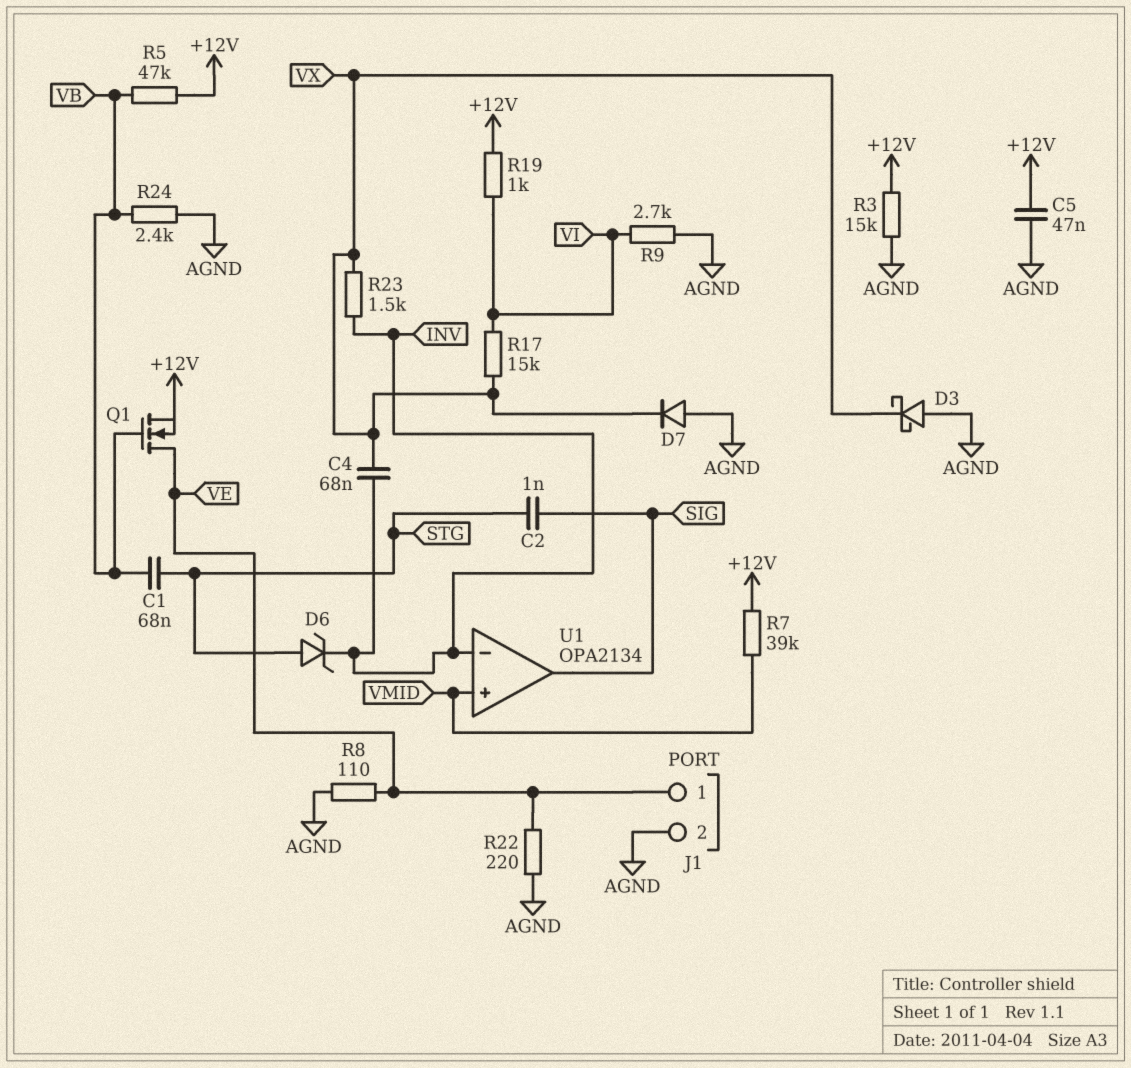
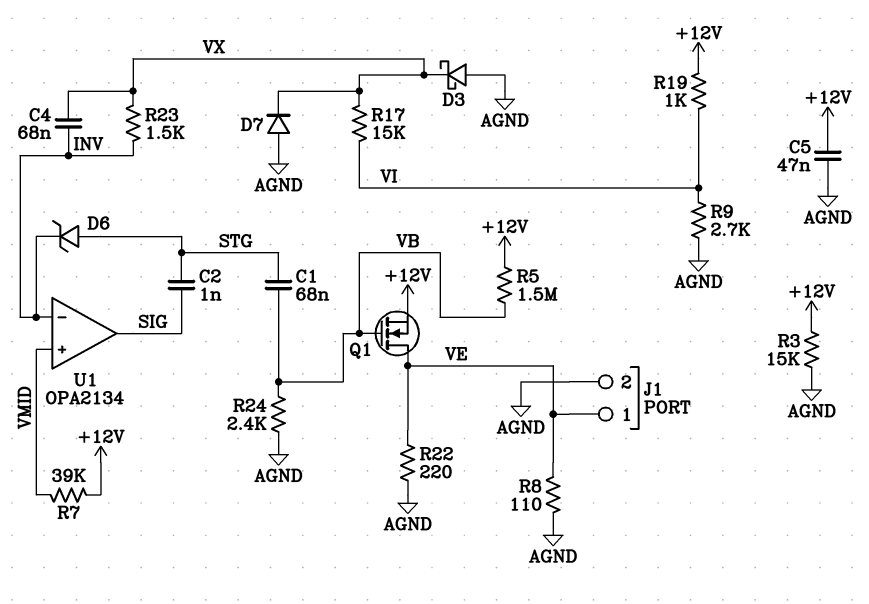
R5: 47k (+12V, VB) -> 1.5M (+12V, VB)

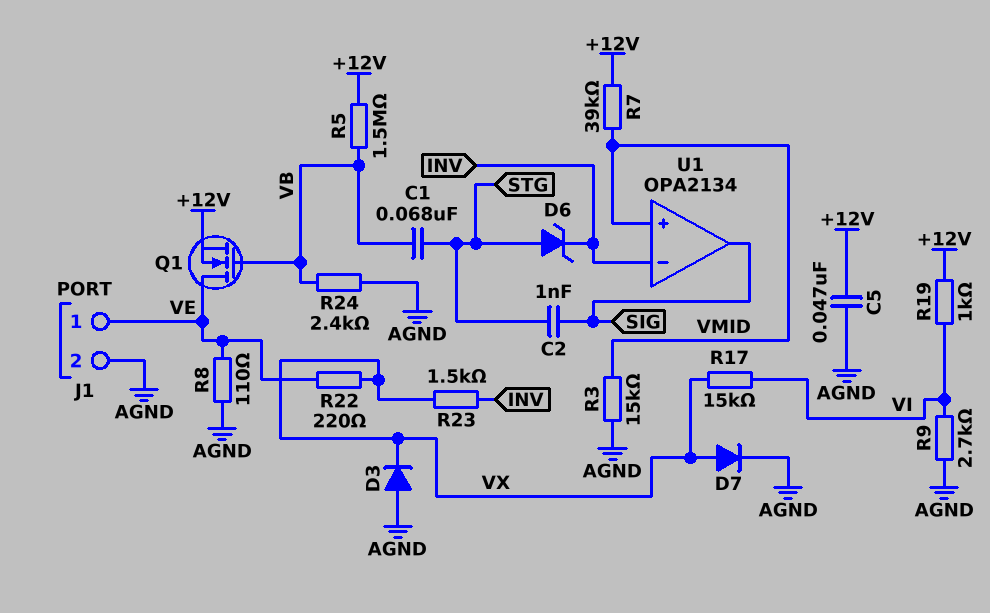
C4: 68nF (INV, VX) -> none
D3: schottky (A AGND, K VX) -> diode (A AGND, K VX)
D7: diode (A AGND, K VX) -> diode (A VX, K AGND)
R3: 15k (+12V, AGND) -> 15k (AGND, VMID)
R22: 220 (AGND, VE) -> 220 (VE, VX)

